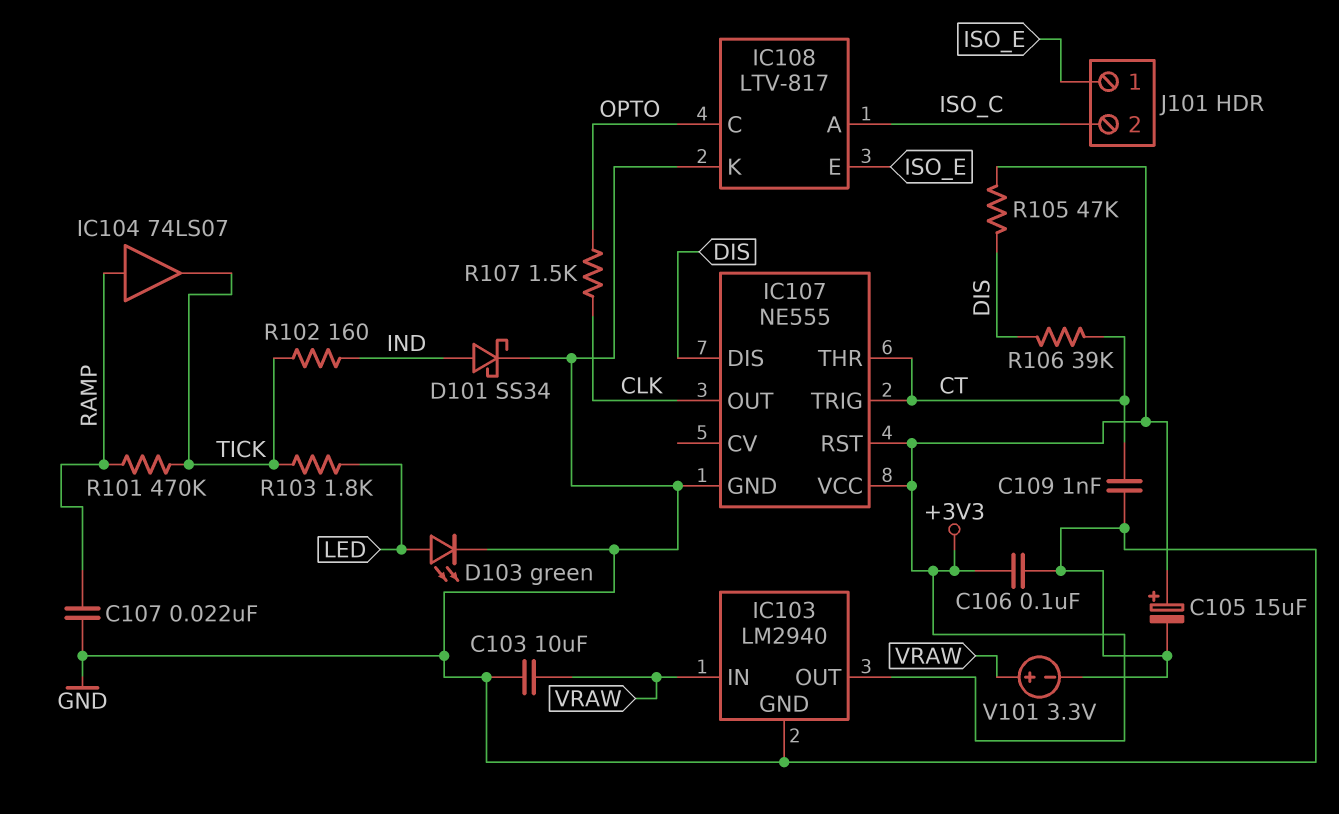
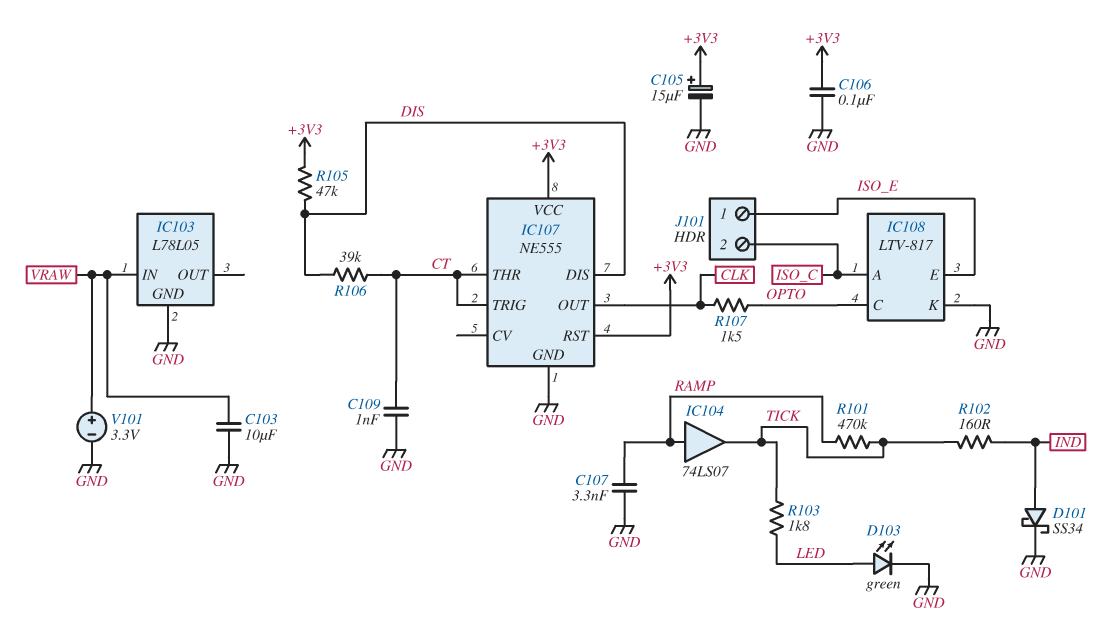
C107: 22nF (GND, RAMP) -> 3.3nF (GND, RAMP)
IC103: LM2940 -> L78L05
IC103 pin OUT: +3V3 -> none

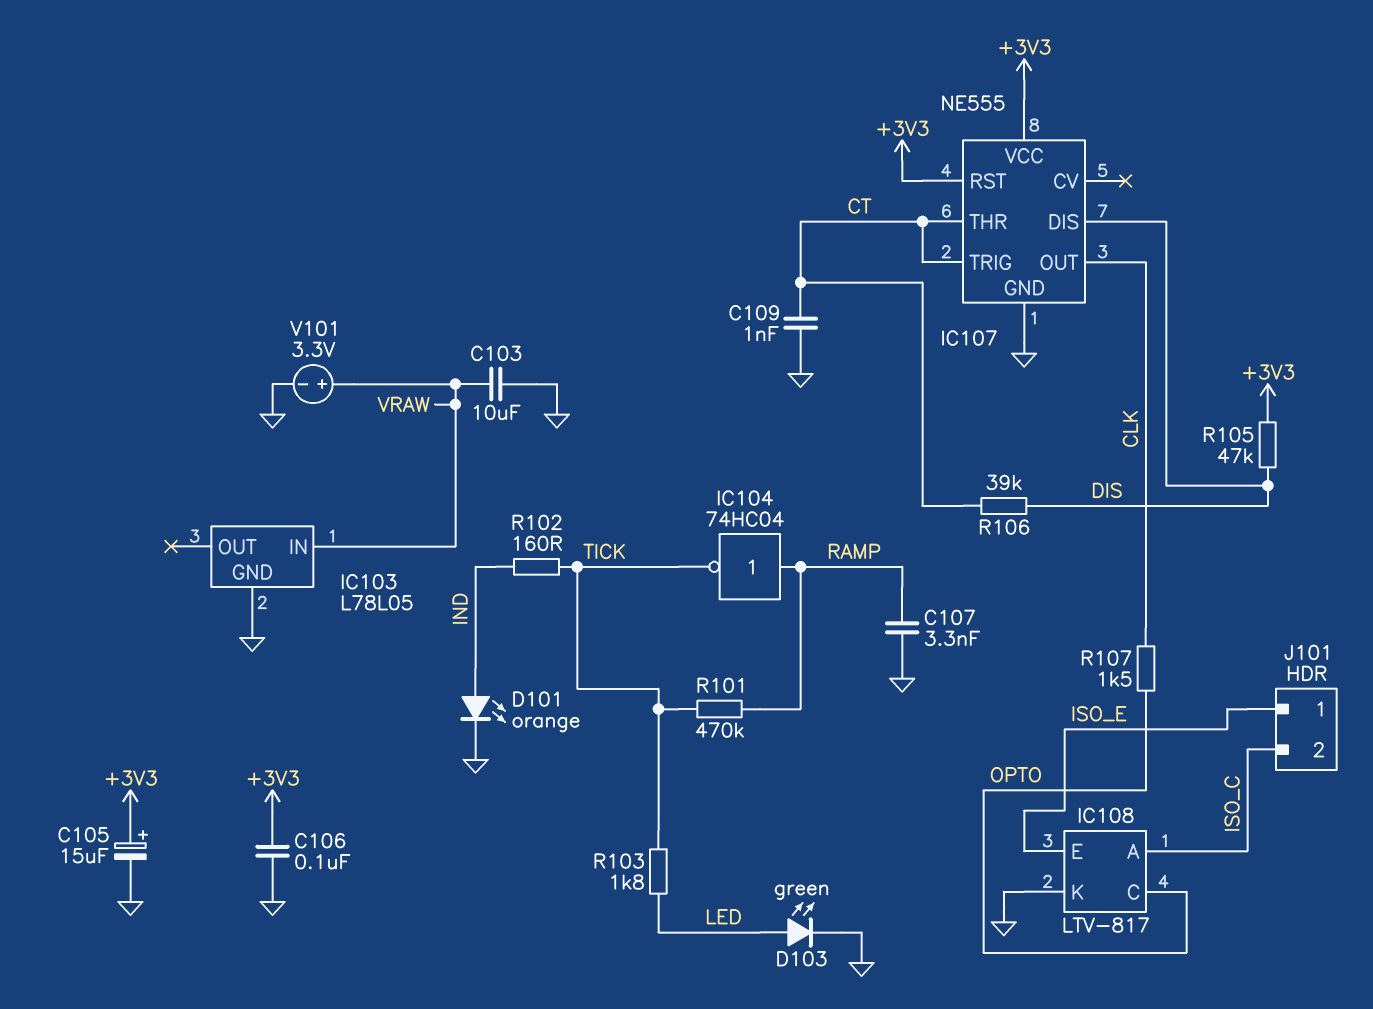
D101: schottky SS34 (A IND, K GND) -> LED orange (A IND, K GND)
IC104: buffer 74LS07 (in RAMP, out TICK) -> NOT 74HC04 (in RAMP, out TICK)

